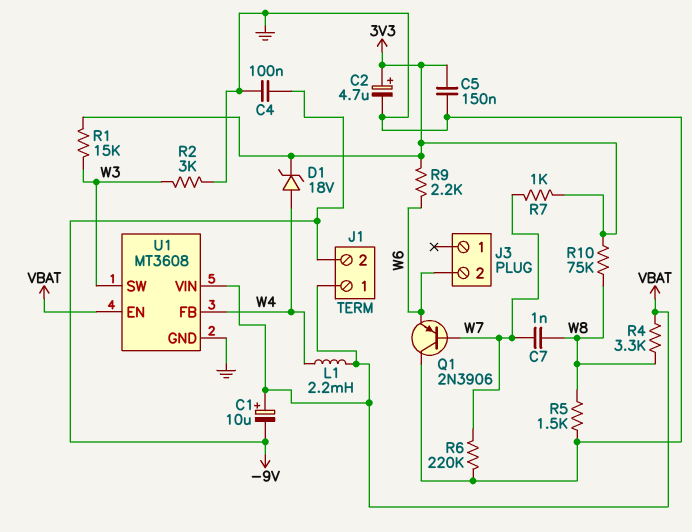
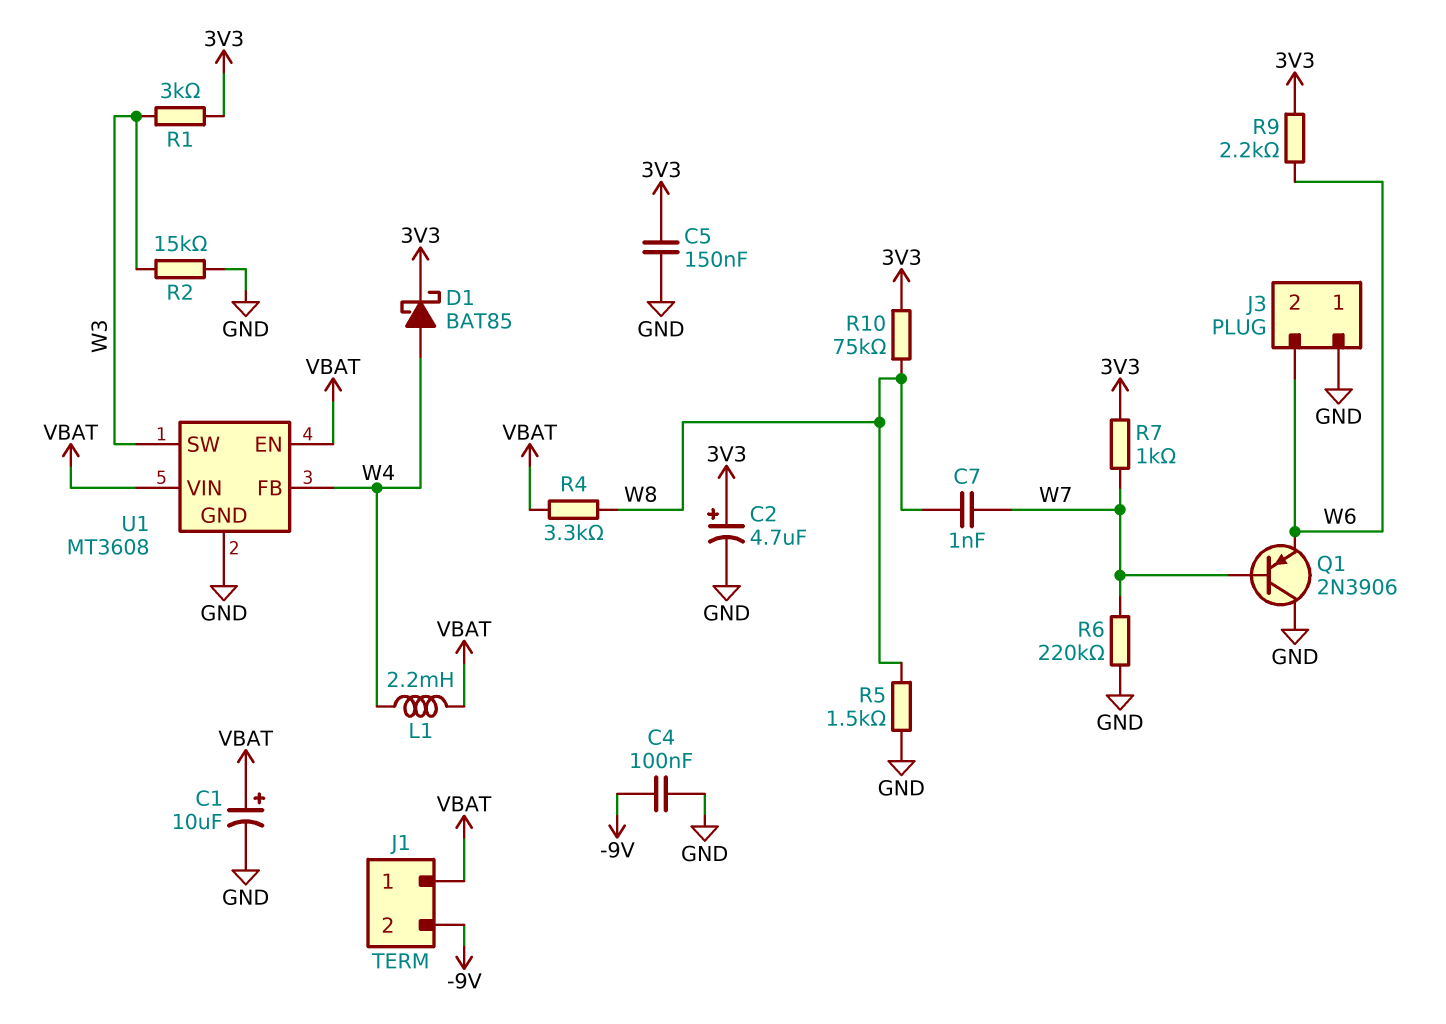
C1: 10uF (plus VBAT, minus -9V) -> 10uF (plus VBAT, minus GND)
D1: zener 18V (A W4, K 3V3) -> schottky BAT85 (A W4, K 3V3)
J3 pin 1: none -> GND
R1: 15k (3V3, W3) -> 3k (3V3, W3)
R2: 3k (GND, W3) -> 15k (GND, W3)

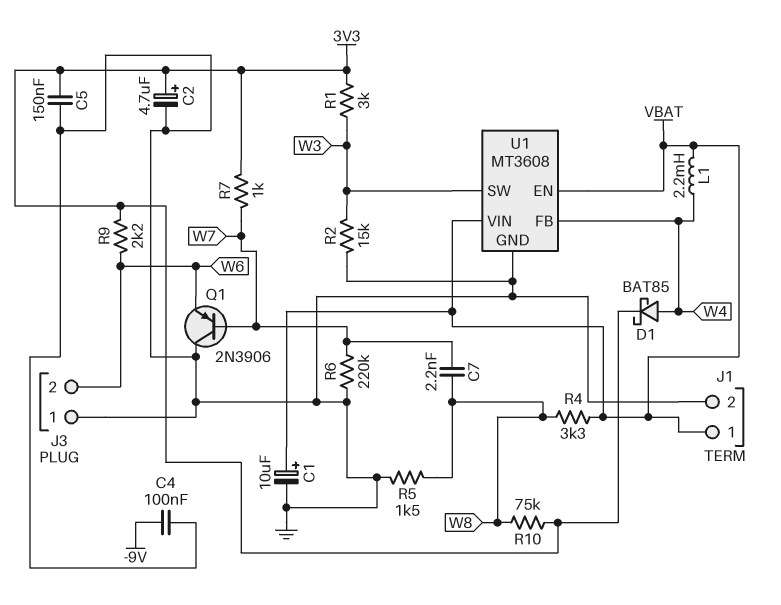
C7: 1nF (W7, W8) -> 2.2nF (W7, W8)
J1 pin 2: -9V -> GND

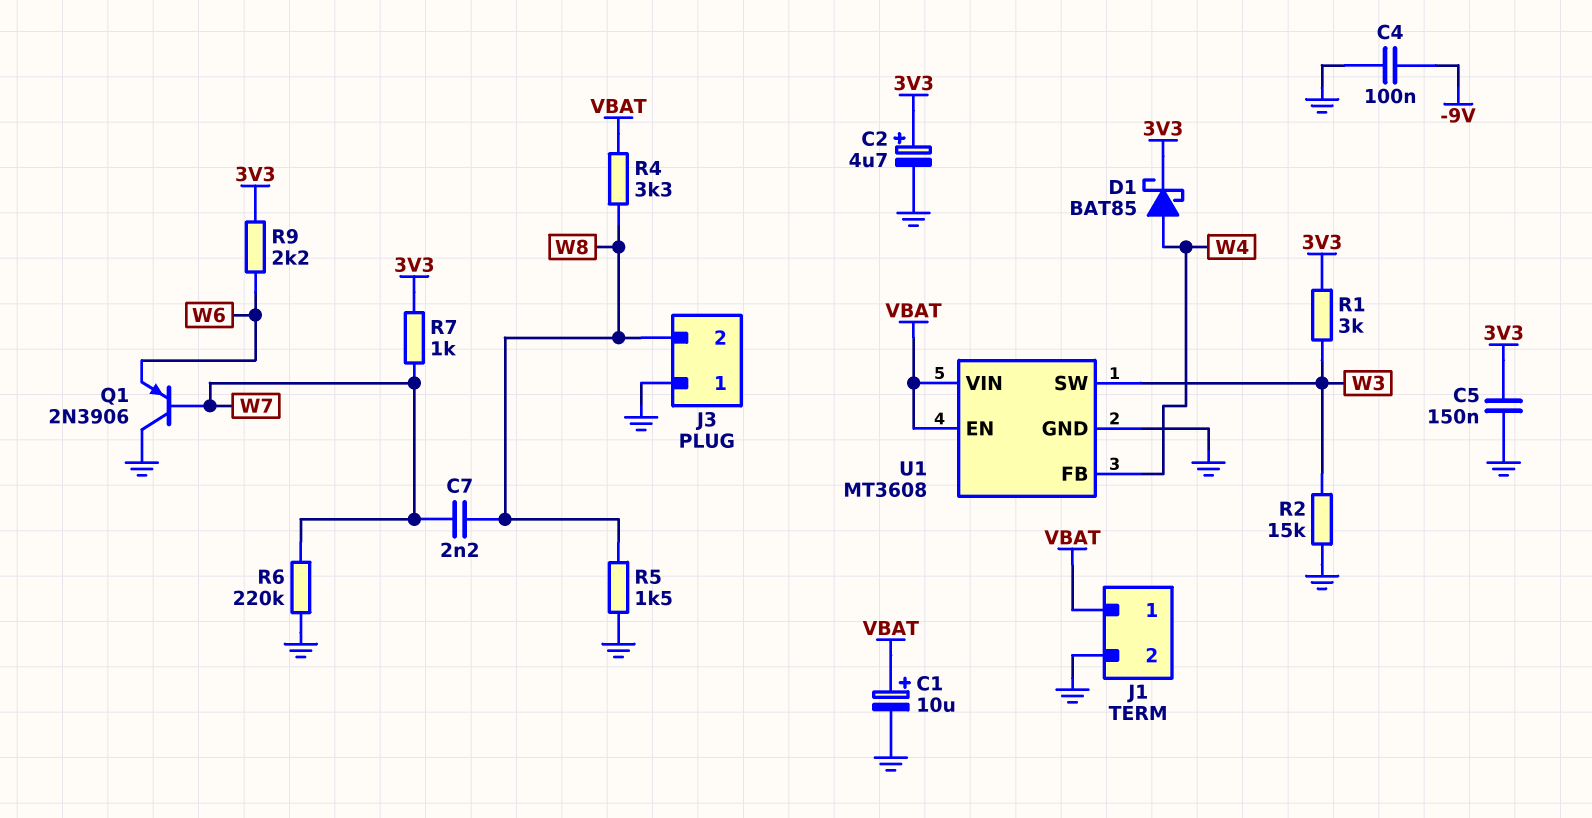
J3 pin 2: W6 -> W8
L1: 2.2mH (VBAT, W4) -> none
R10: 75k (3V3, W8) -> none

